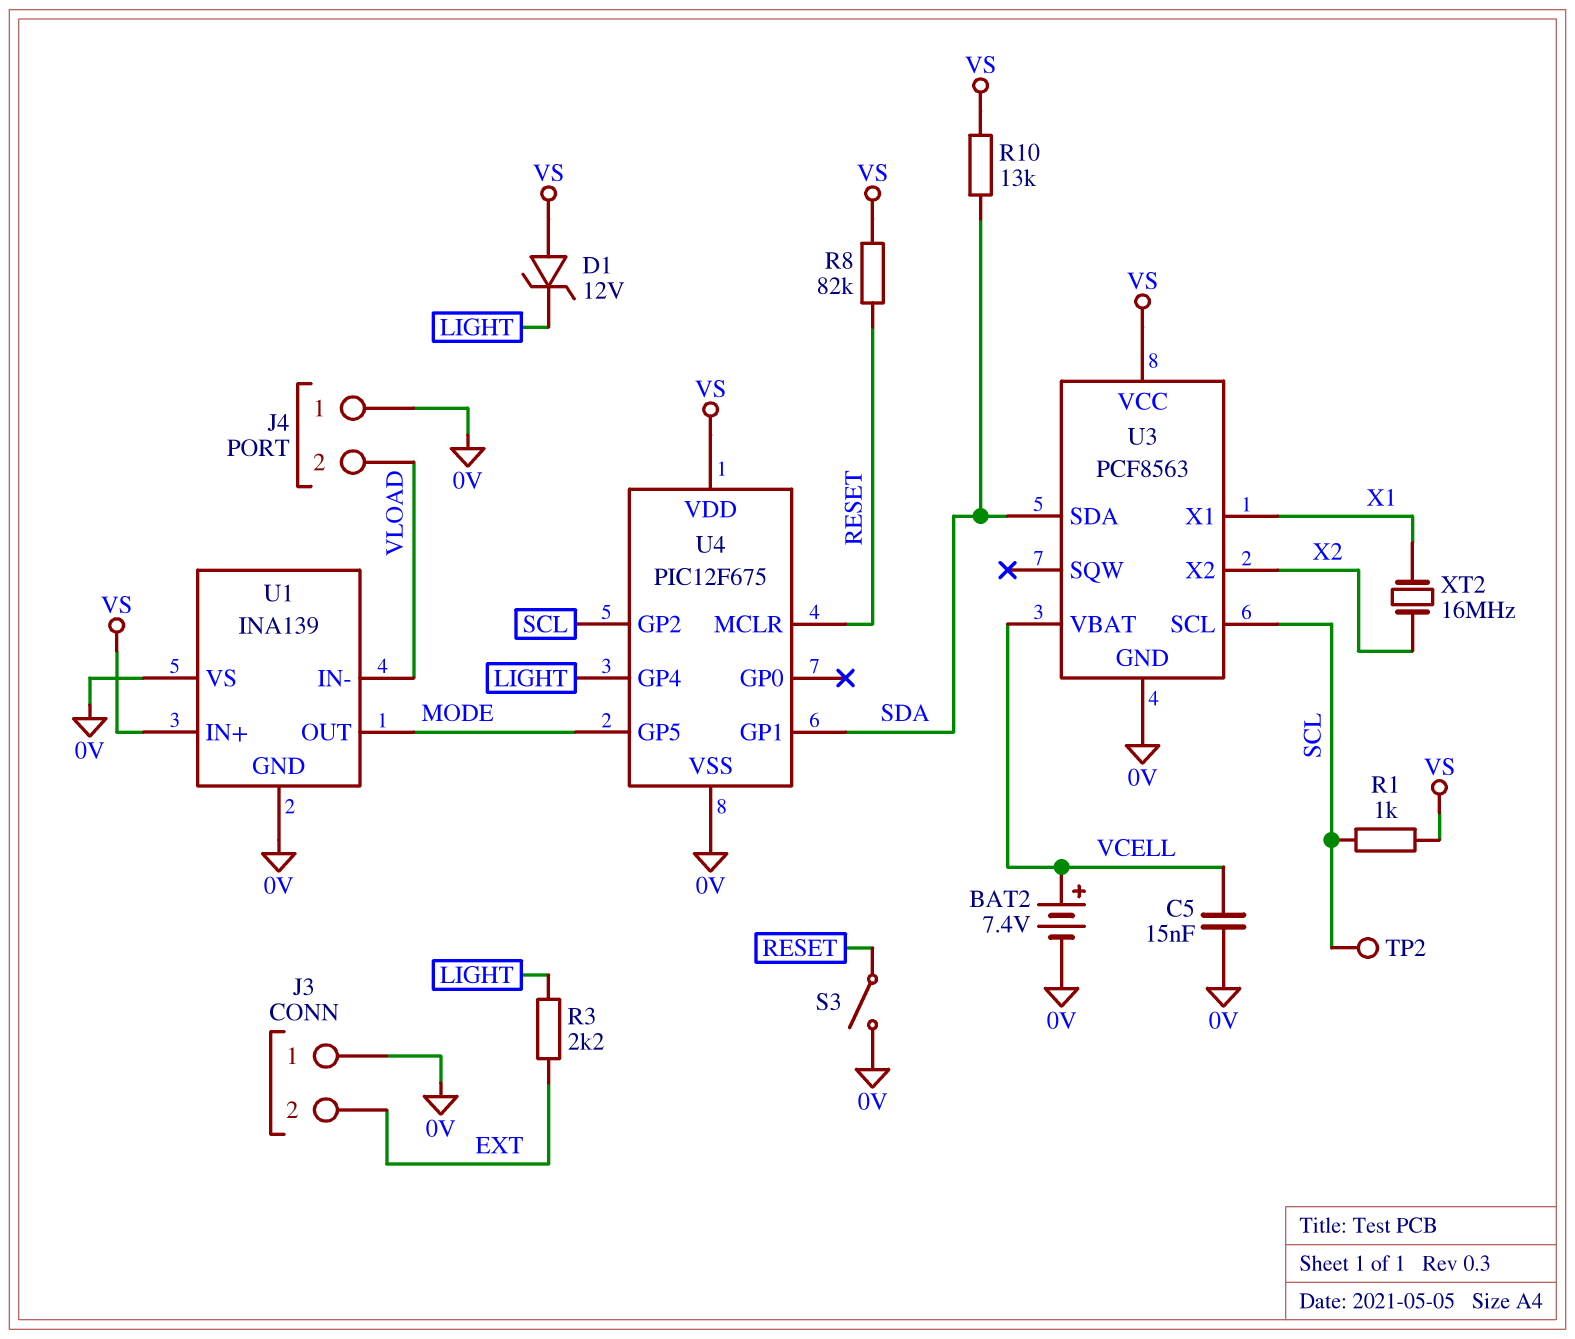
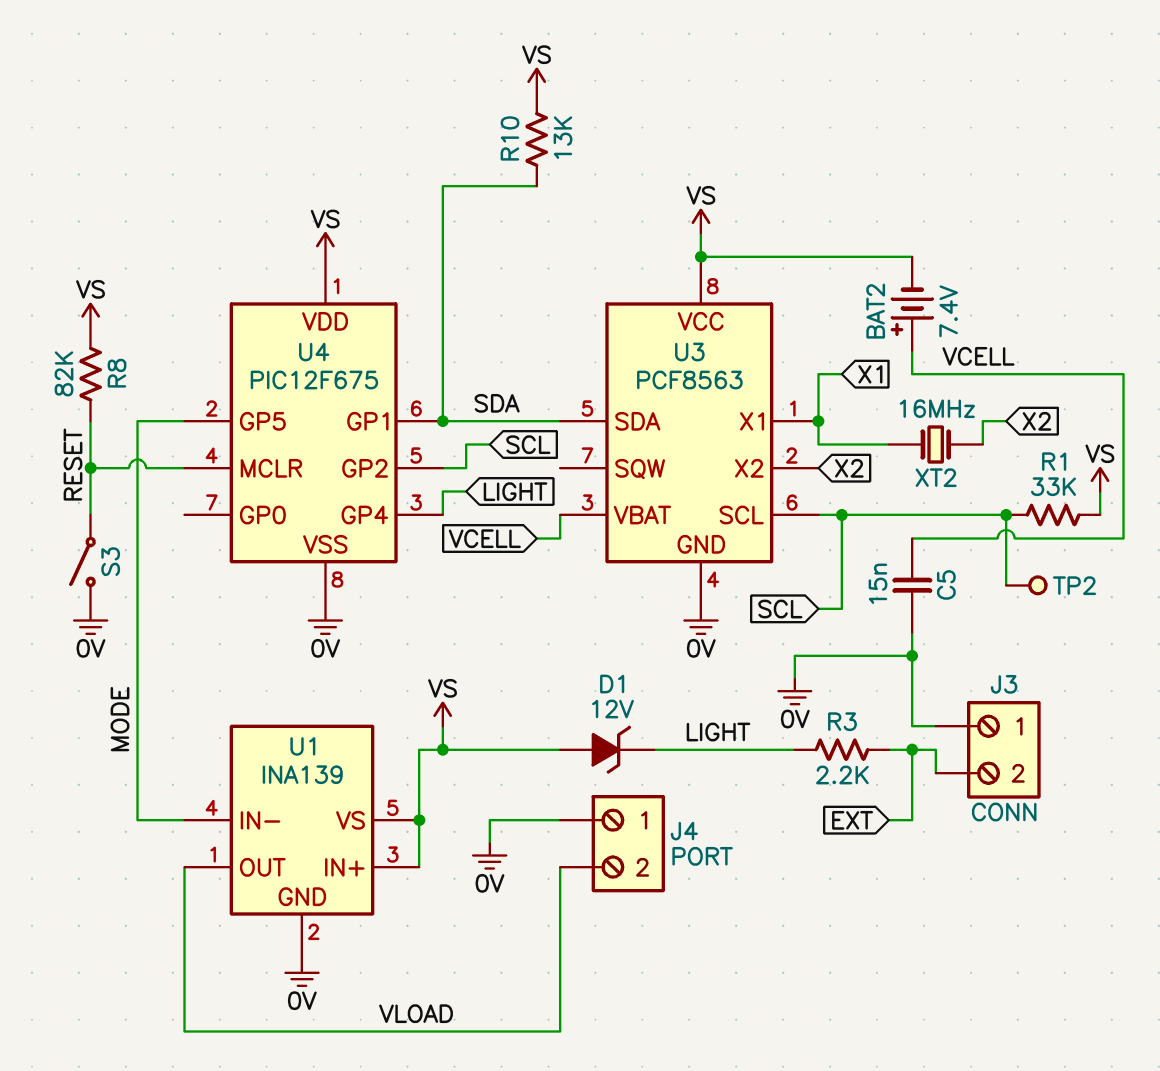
BAT2: 7.4V (plus VCELL, minus 0V) -> 7.4V (plus VCELL, minus VS)
R1: 1k (SCL, VS) -> 33k (SCL, VS)
U1 pin IN-: VLOAD -> MODE
U1 pin OUT: MODE -> VLOAD
U1 pin VS: 0V -> VS

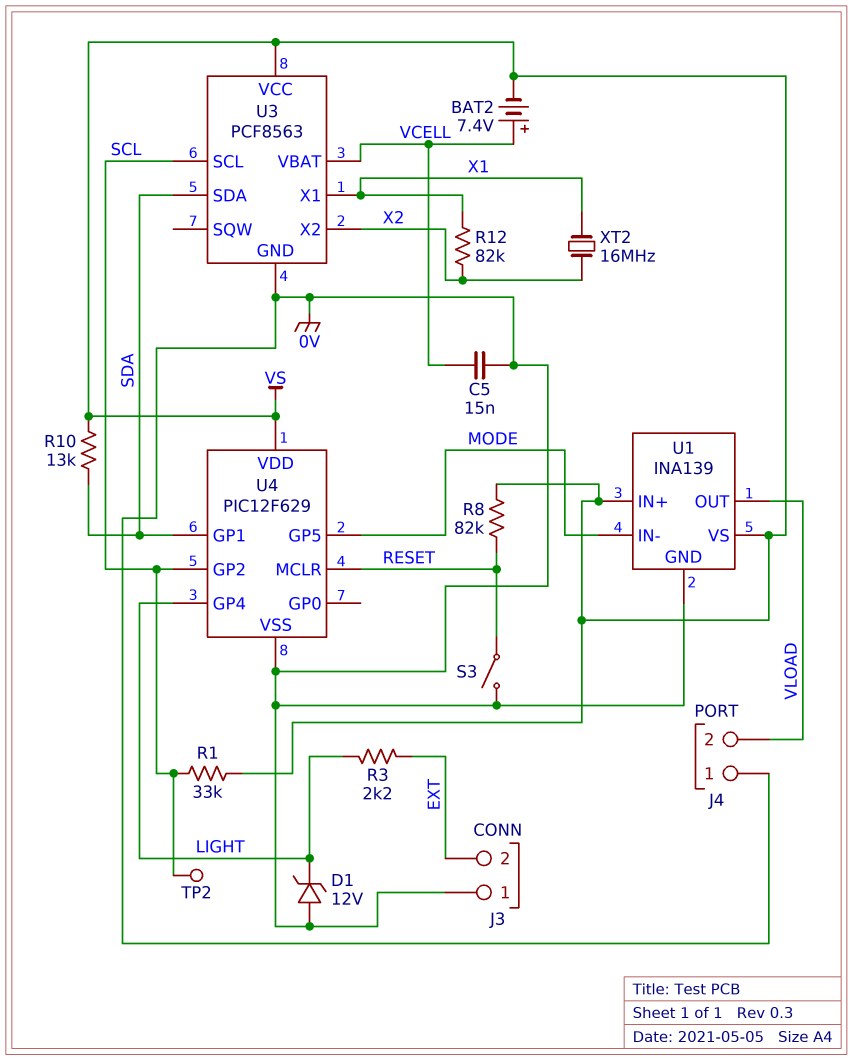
D1: zener 12V (A VS, K LIGHT) -> zener 12V (A 0V, K LIGHT)
R12: none -> 82k (X1, X2)
U4: PIC12F675 -> PIC12F629

